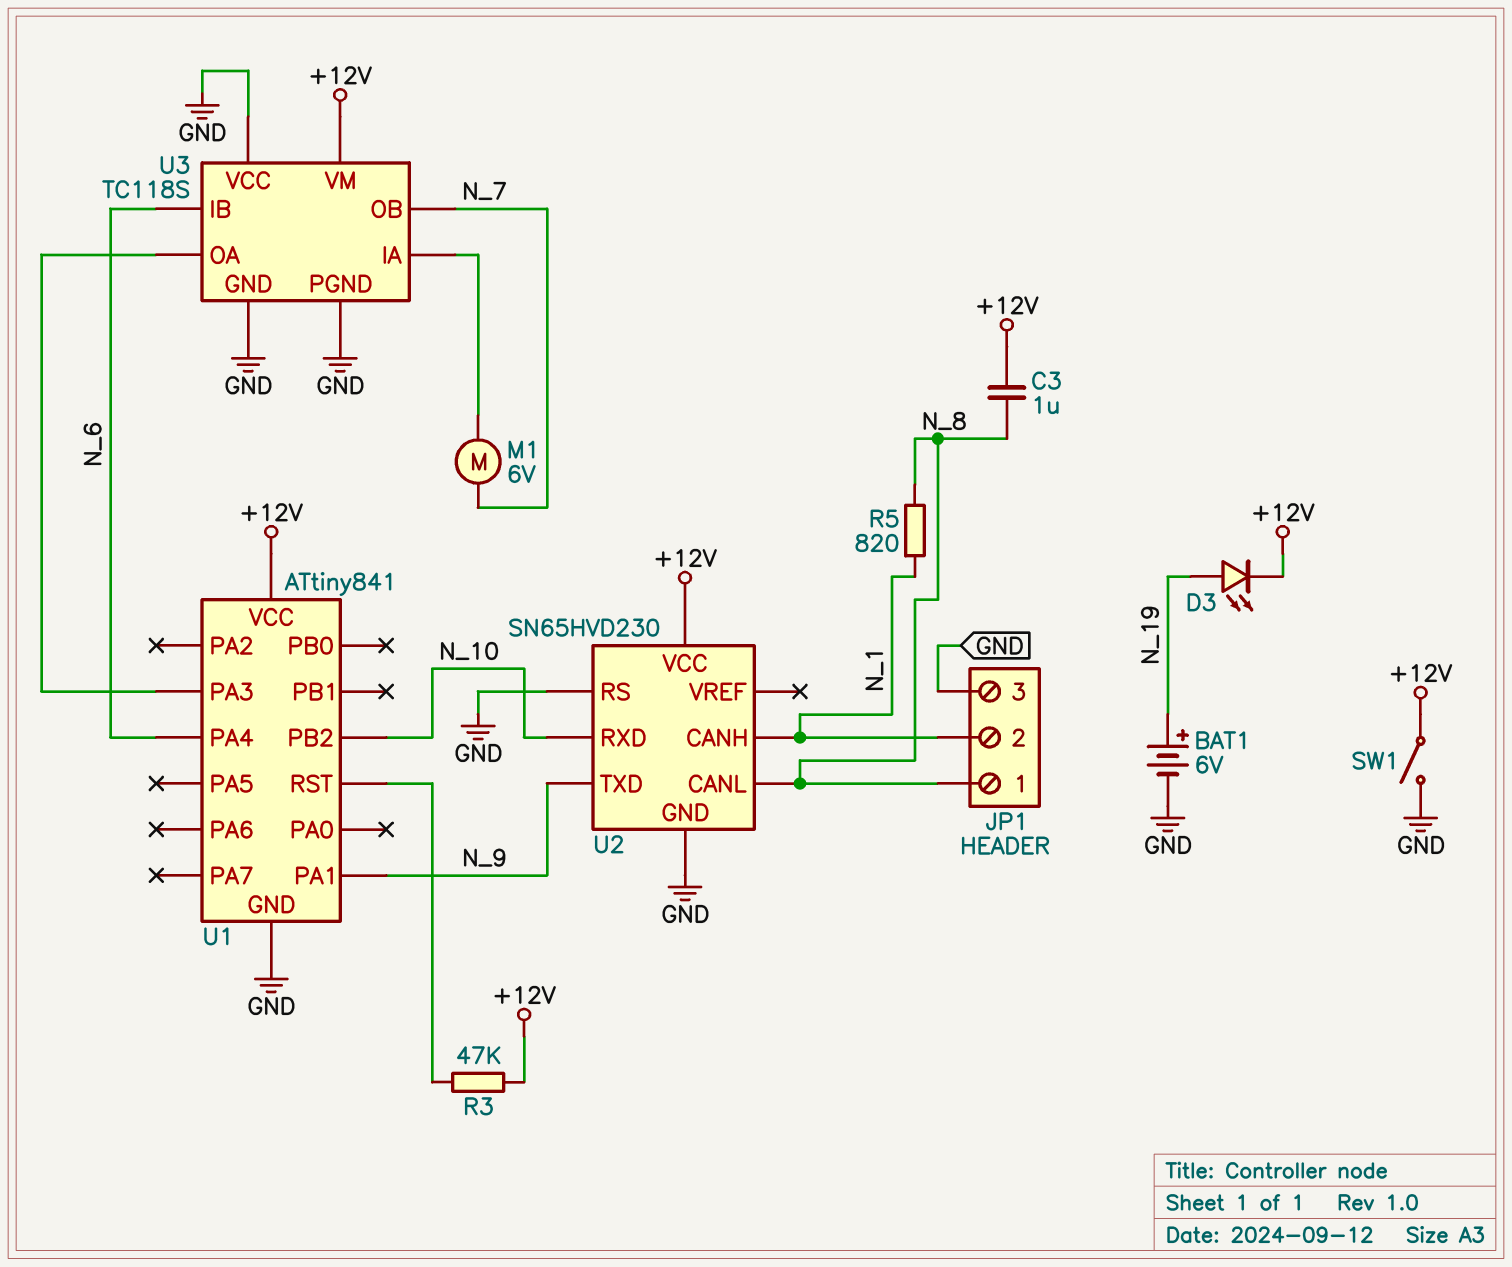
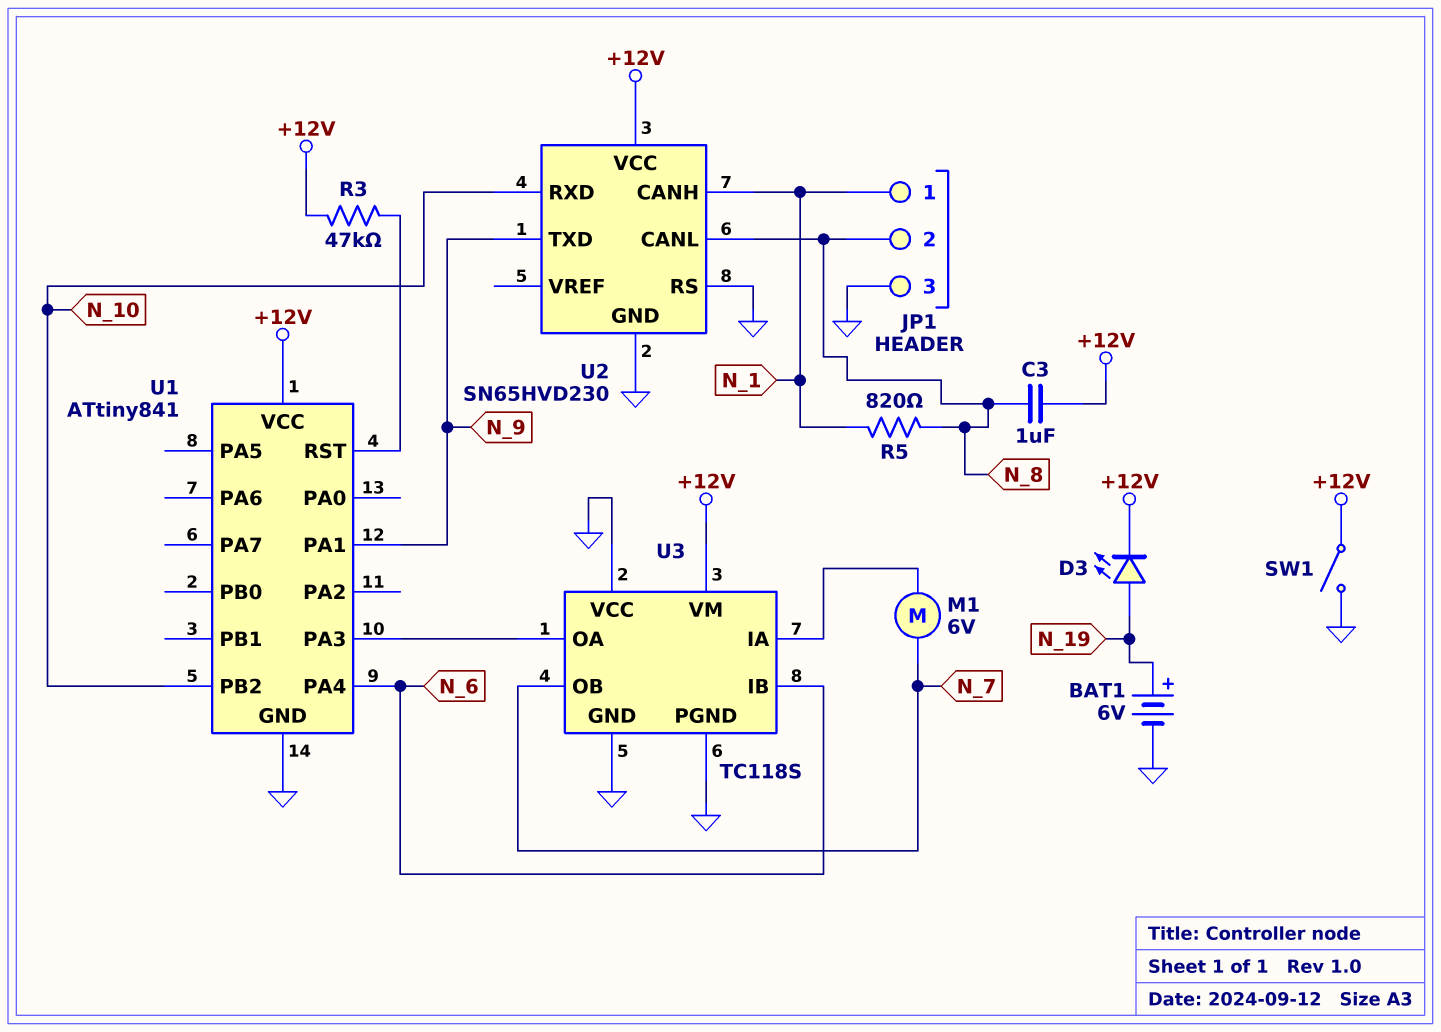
JP1 pin 1: N_8 -> N_1
JP1 pin 2: N_1 -> N_8

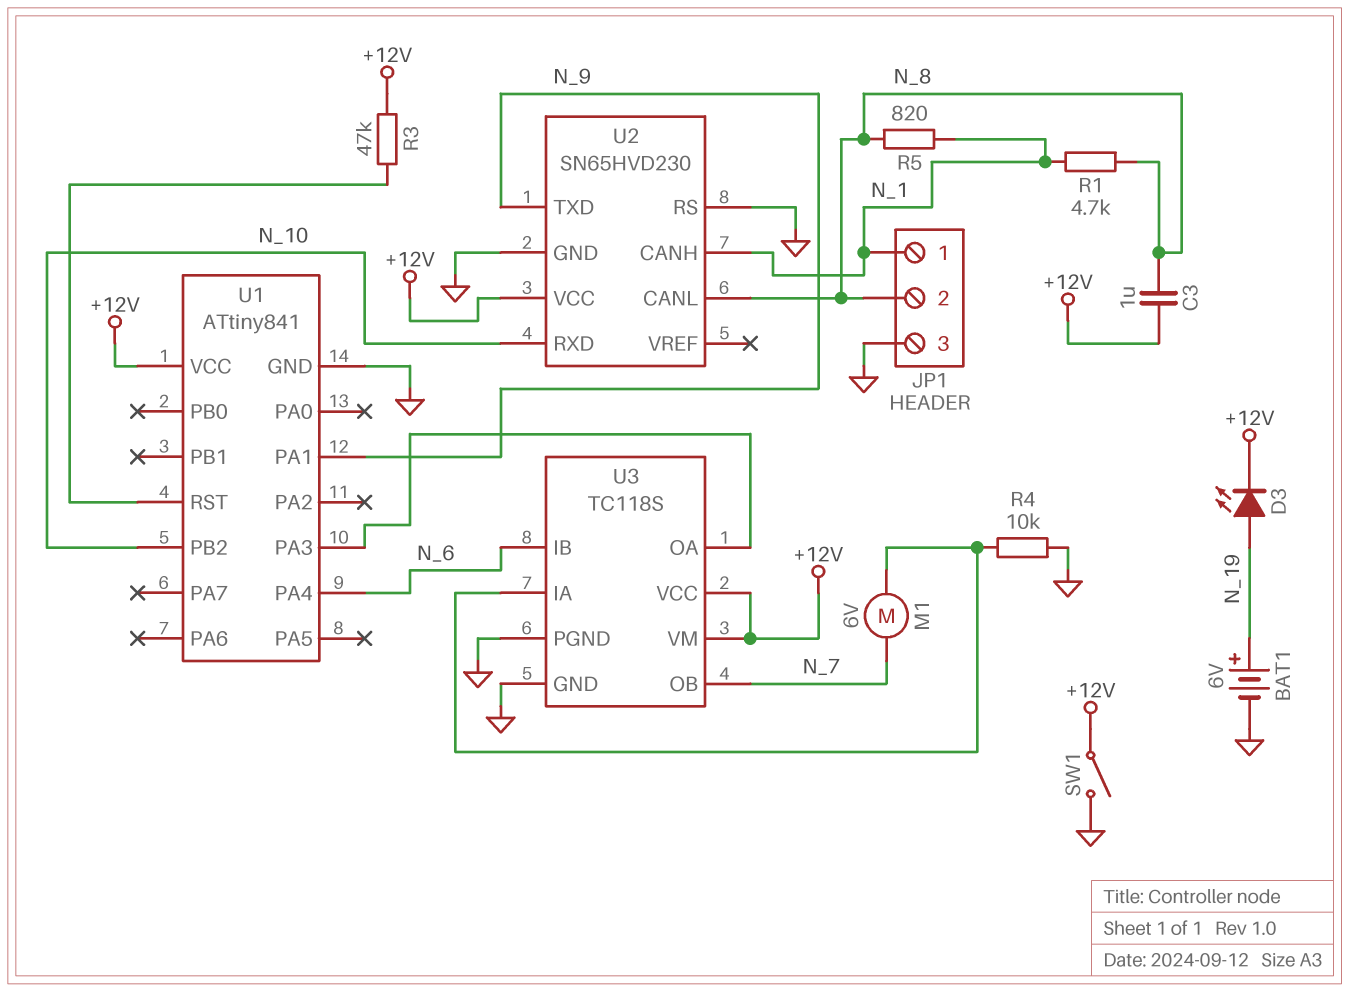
R1: none -> 4.7k (N_1, N_8)
R4: none -> 10k (GND, U3/IA)
U3 pin VCC: GND -> +12V

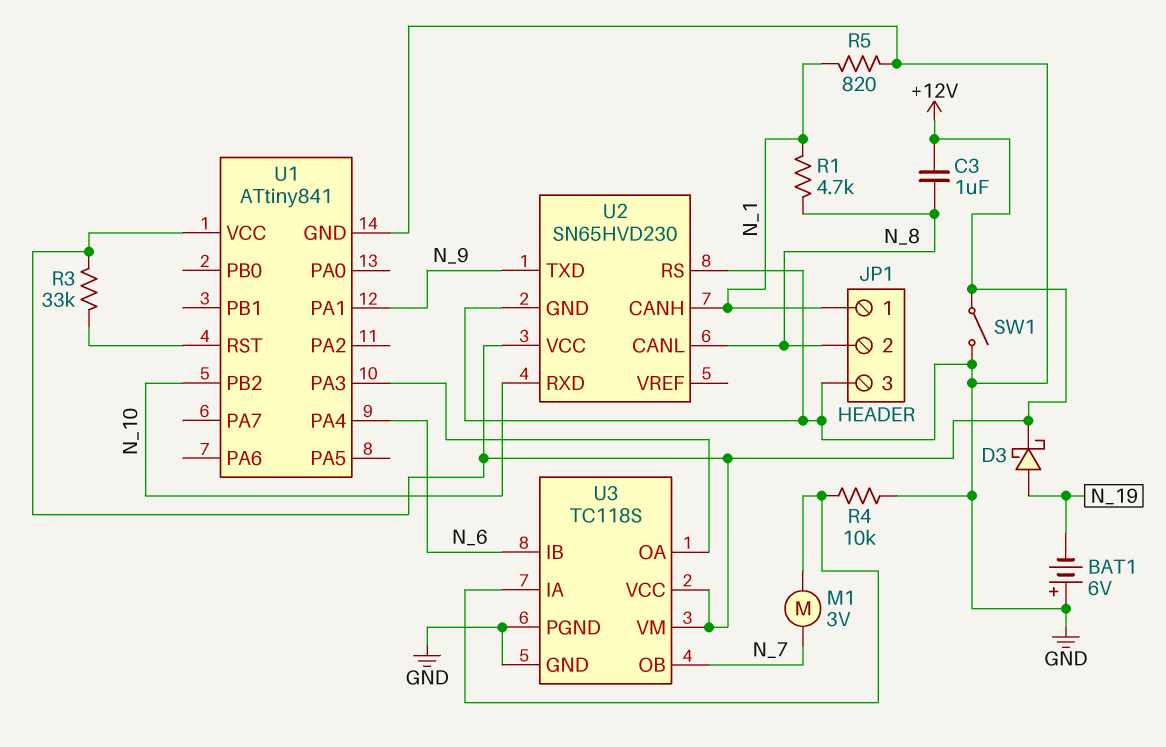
BAT1: 6V (plus N_19, minus GND) -> 6V (plus GND, minus N_19)
D3: LED (A N_19, K +12V) -> schottky (A N_19, K +12V)
M1: motor 6V (N_7, U3/IA) -> motor 3V (N_7, U3/IA)
R3: 47k (+12V, U1/RST) -> 33k (+12V, U1/RST)
R5: 820 (N_1, N_8) -> 820 (GND, N_1)

